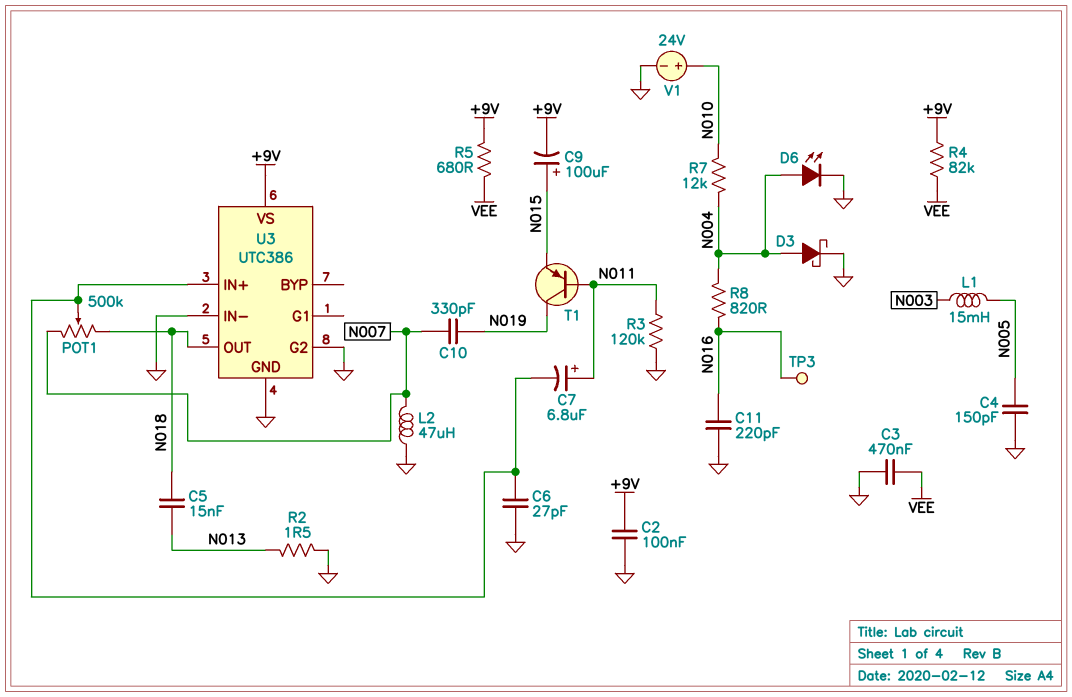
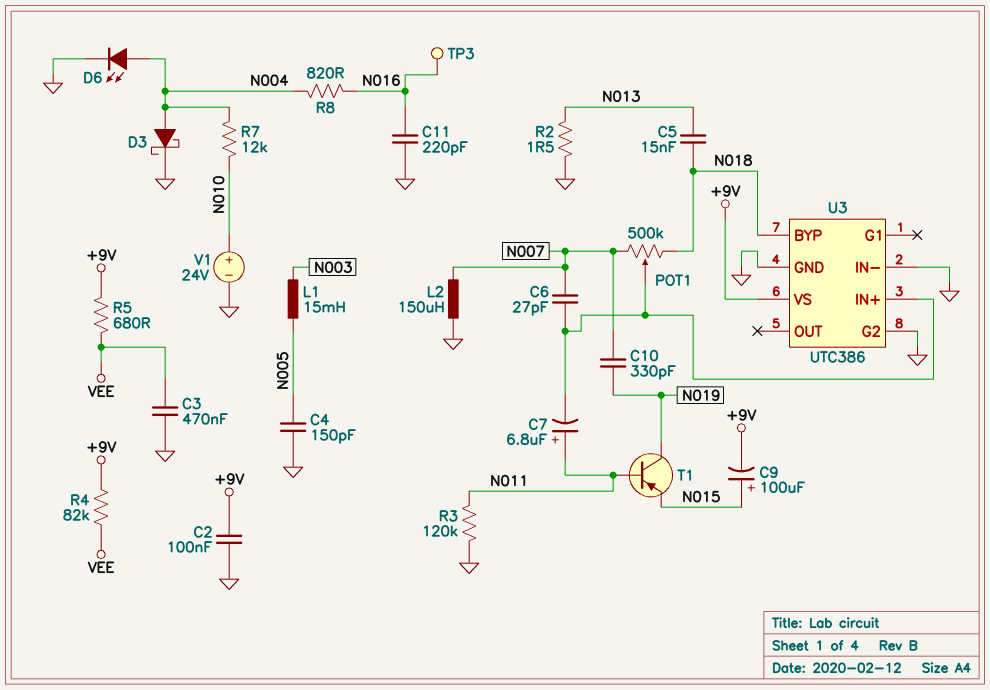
C6: 27pF (GND, U3/IN+) -> 27pF (N007, U3/IN+)
L2: 47uH (GND, N007) -> 150uH (GND, N007)
U3 pin BYP: none -> N018
U3 pin OUT: N018 -> none

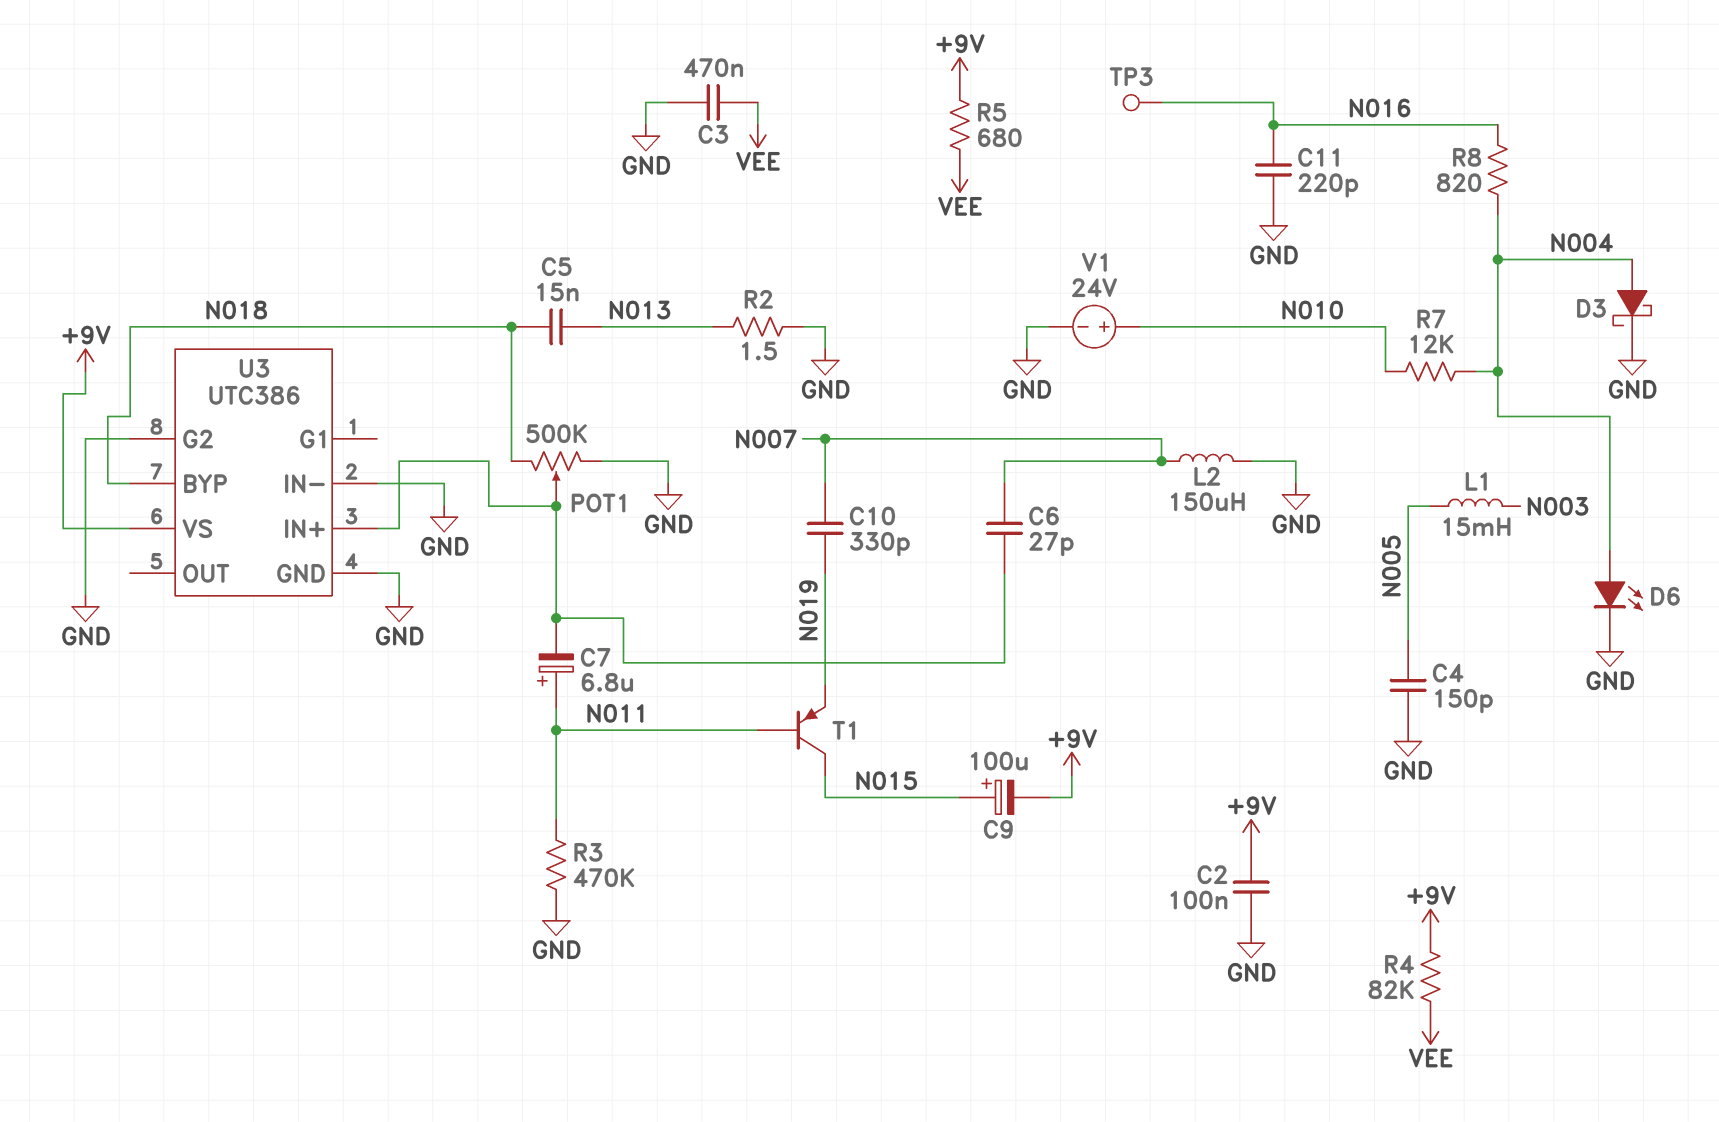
POT1: 500k (N007, N018, wiper U3/IN+) -> 500k (GND, N018, wiper U3/IN+)
R3: 120k (GND, N011) -> 470k (GND, N011)
T1: PNP (B N011, C N019, E N015) -> PNP (B N011, C N015, E N019)

